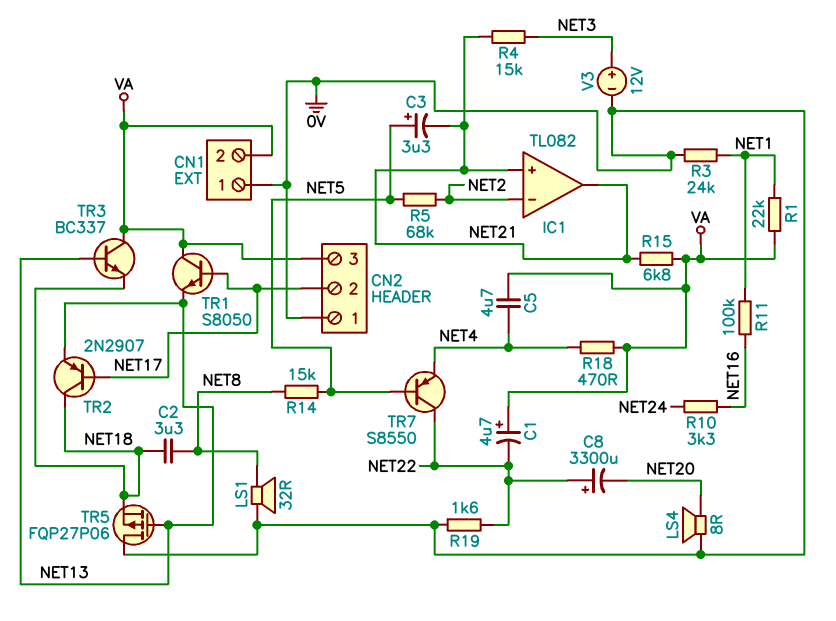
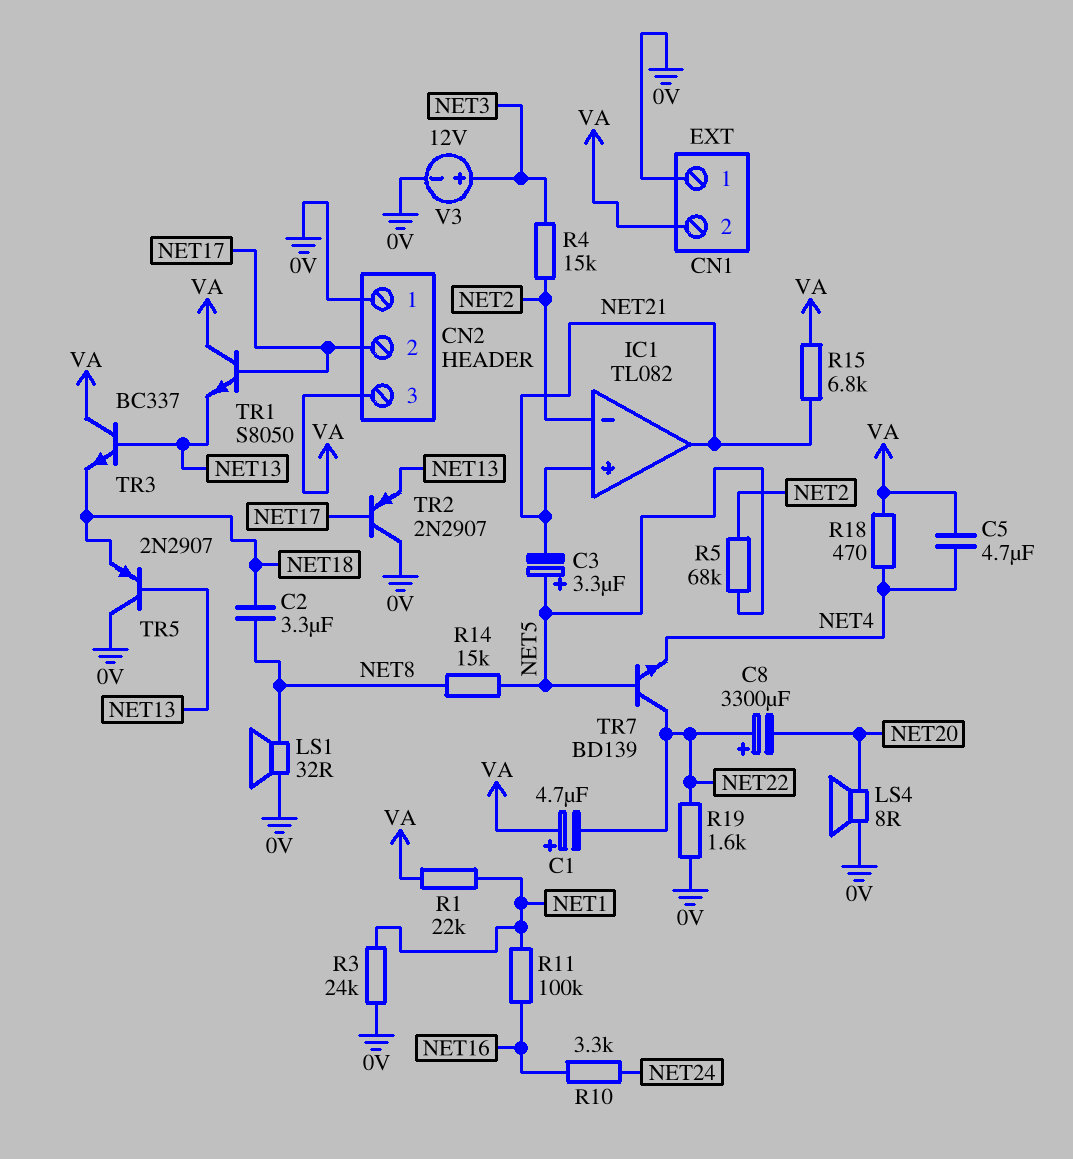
R4: 15k (NET3, NET21) -> 15k (NET2, NET3)
TR2: PNP 2N2907 (B NET17, C NET18, E NET13) -> PNP 2N2907 (B NET17, C 0V, E NET13)
TR5: PMOS FQP27P06 (G NET13, D 0V, S NET18) -> PNP 2N2907 (B NET13, C 0V, E NET18)
TR7: PNP S8550 (B NET5, C NET22, E NET4) -> NPN BD139 (B NET5, C NET22, E NET4)

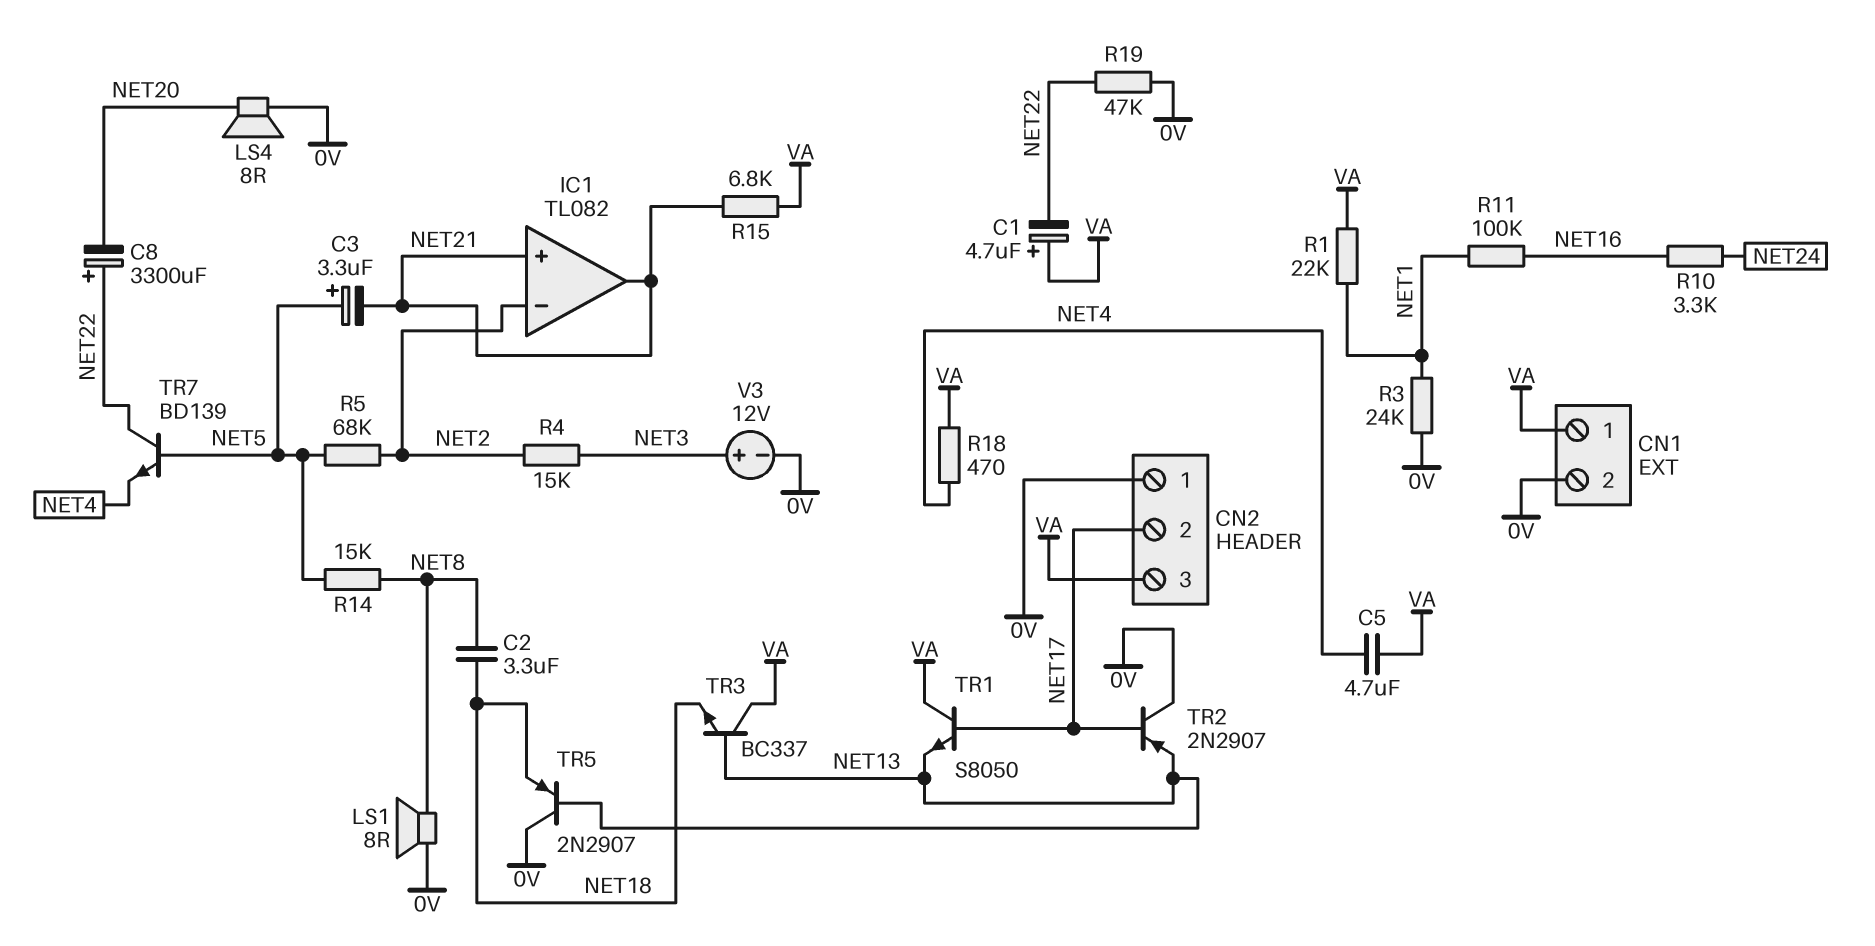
CN1 pin 1: 0V -> VA
CN1 pin 2: VA -> 0V
LS1: speaker 32R (0V, NET8) -> speaker 8R (0V, NET8)
R19: 1.6k (0V, NET22) -> 47k (0V, NET22)

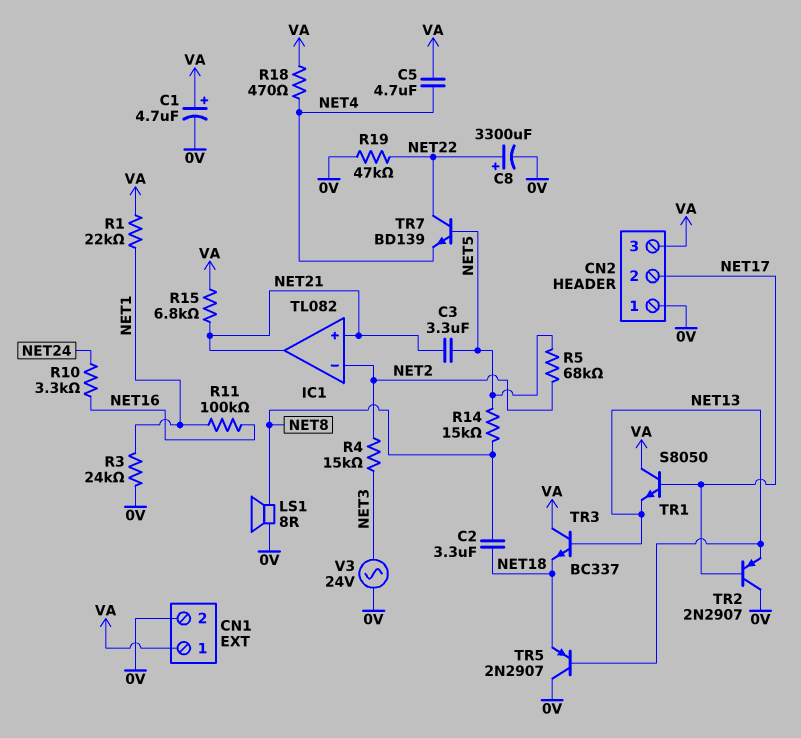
C1: 4.7uF (plus VA, minus NET22) -> 4.7uF (plus VA, minus 0V)
C3: 3.3uF (plus NET5, minus NET21) -> 3.3uF (NET5, NET21)
C8: 3300uF (plus NET22, minus NET20) -> 3300uF (plus NET22, minus 0V)
LS4: speaker 8R (0V, NET20) -> none
V3: 12V (plus NET3, minus 0V) -> AC 24V (0V, NET3)

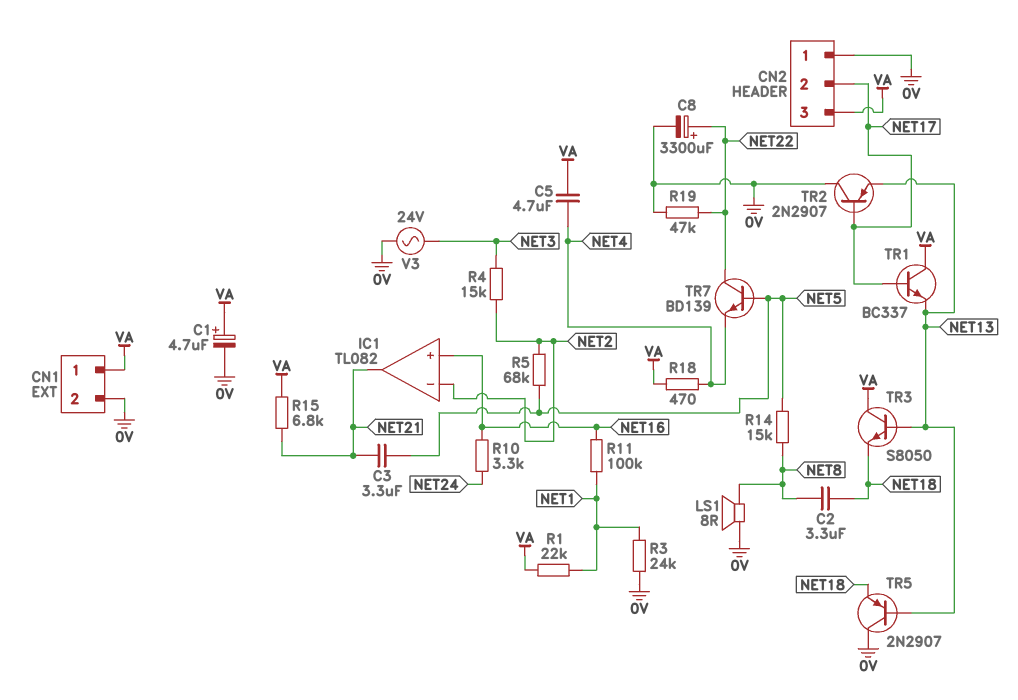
IC1 pin in+: NET21 -> NET16
TR1: NPN S8050 (B NET17, C VA, E NET13) -> NPN BC337 (B NET17, C VA, E NET13)
TR3: NPN BC337 (B NET13, C VA, E NET18) -> NPN S8050 (B NET13, C VA, E NET18)

